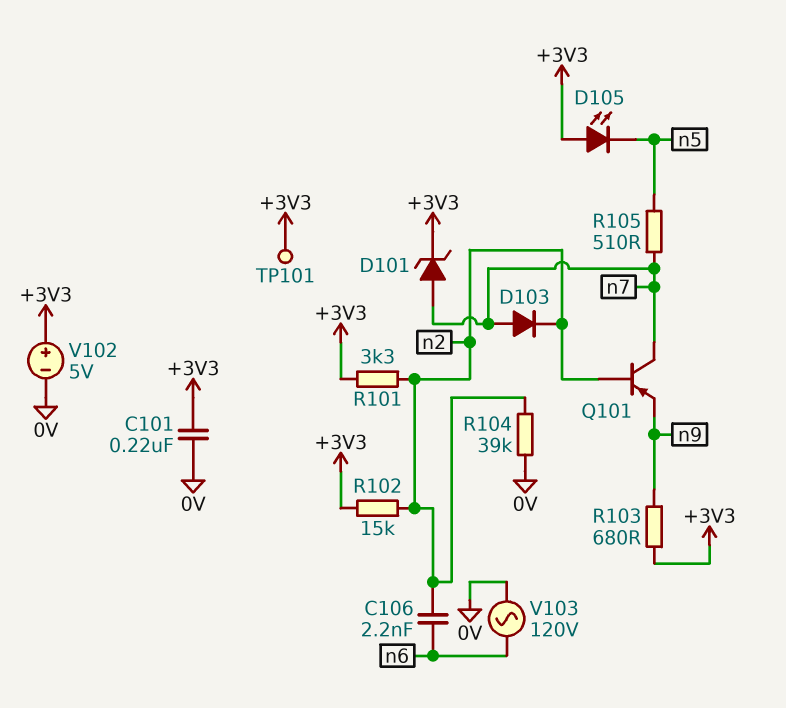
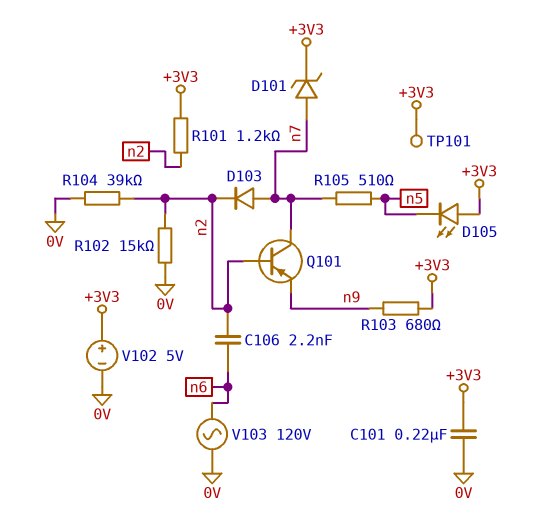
R101: 3.3k (+3V3, n2) -> 1.2k (+3V3, n2)
R102: 15k (+3V3, n2) -> 15k (0V, n2)

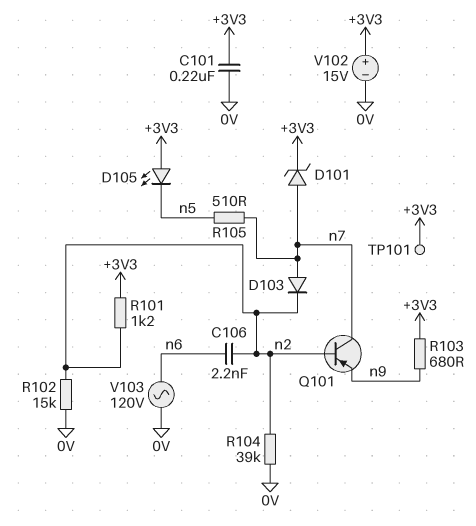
V102: 5V (plus +3V3, minus 0V) -> 15V (plus +3V3, minus 0V)

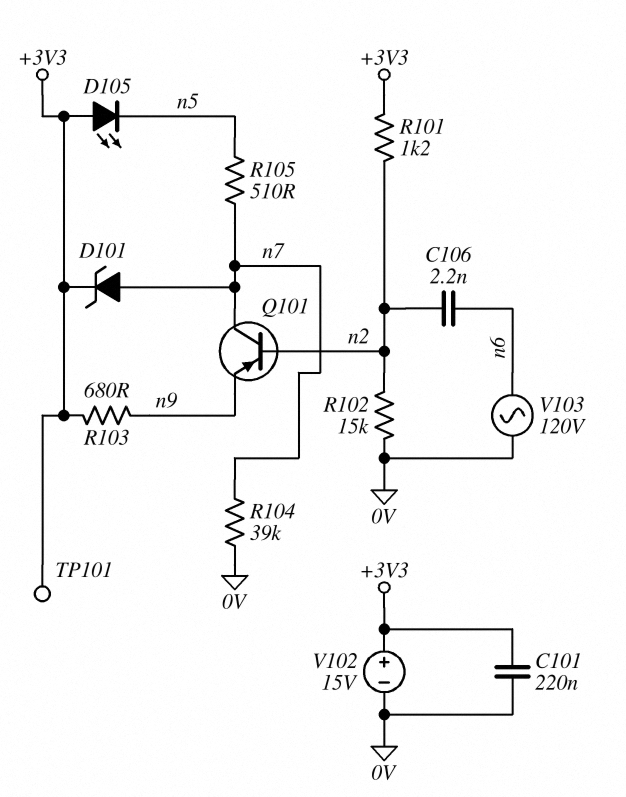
D103: diode (A n7, K n2) -> none
R104: 39k (0V, n2) -> 39k (0V, n7)

